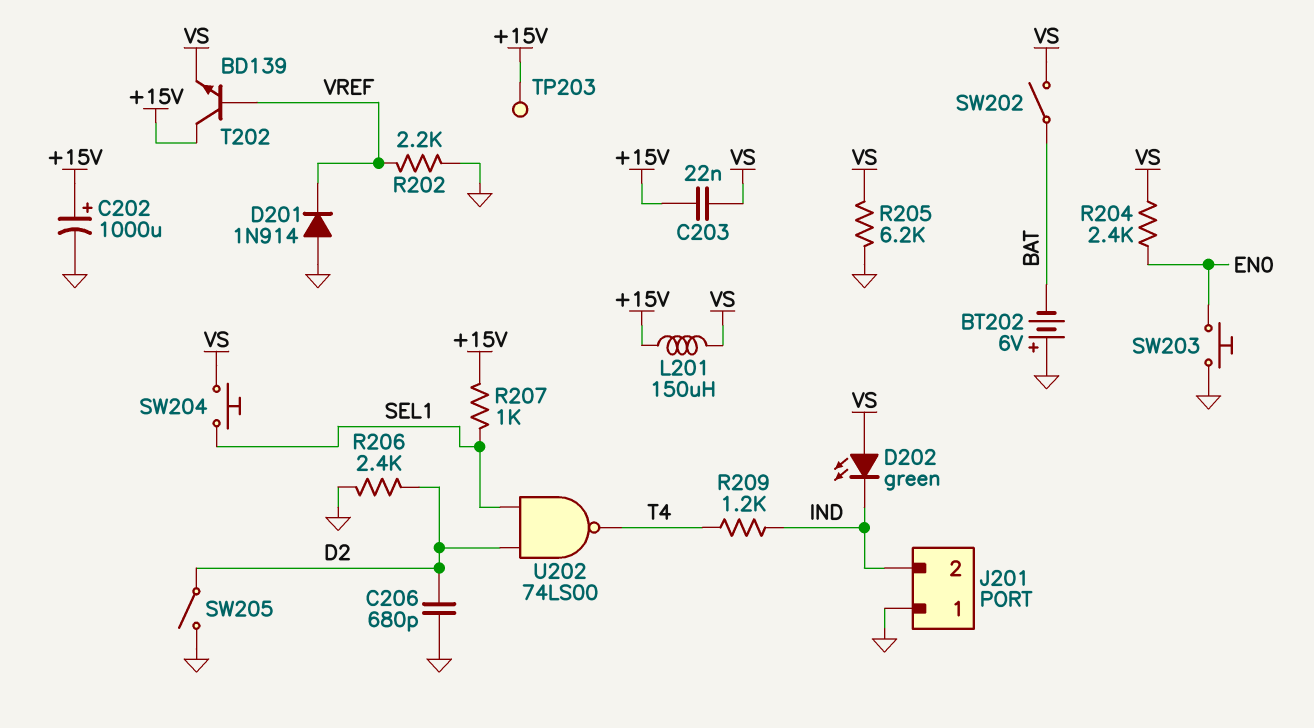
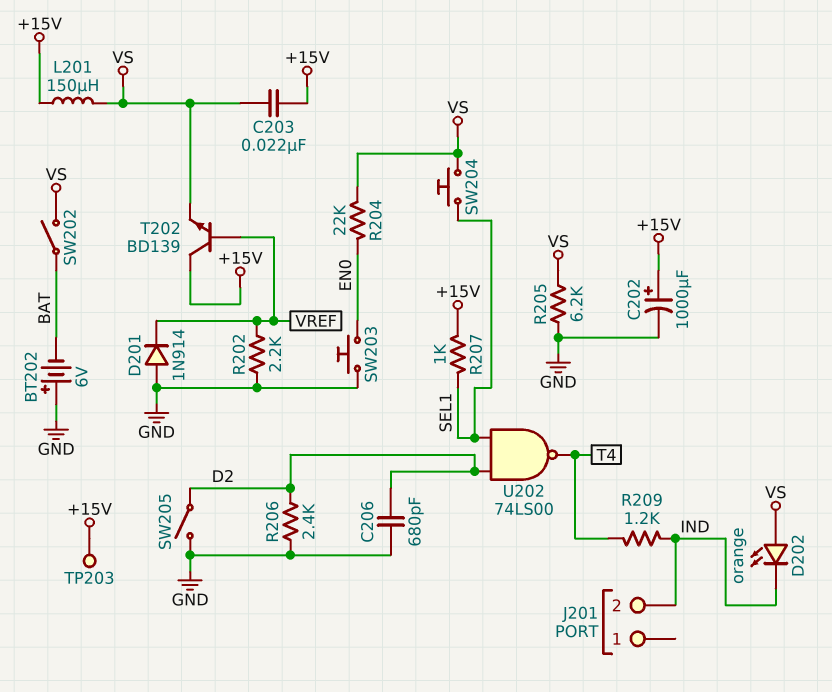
D202: LED green (A VS, K IND) -> LED orange (A VS, K IND)
J201 pin 1: GND -> none
R204: 2.4k (EN0, VS) -> 22k (EN0, VS)

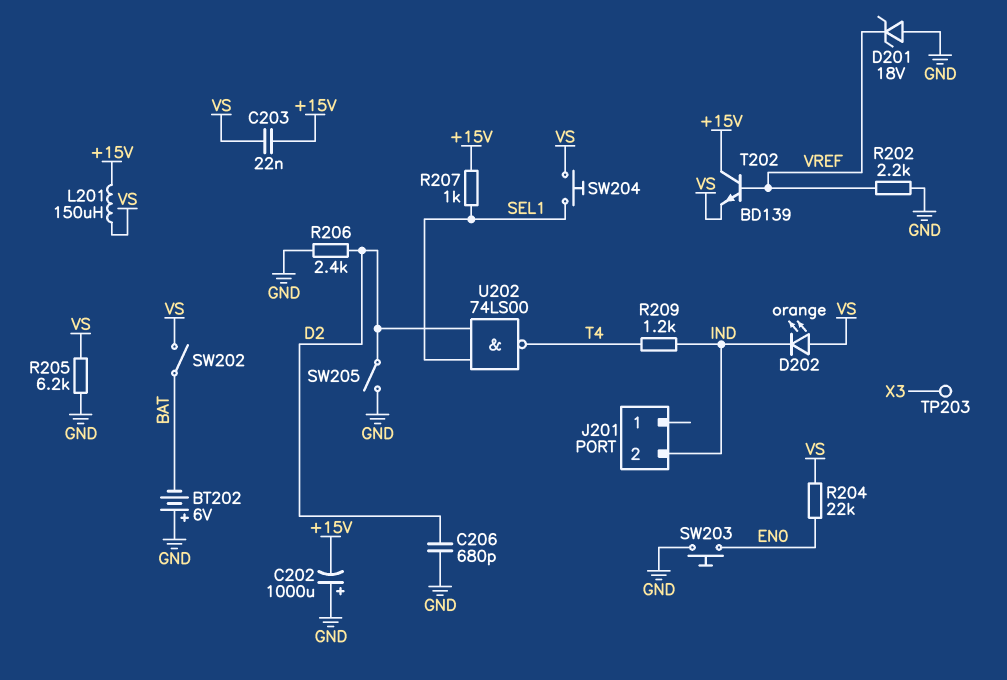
C202: 1000uF (plus +15V, minus GND) -> 1000uF (plus GND, minus +15V)
D201: diode 1N914 (A GND, K VREF) -> zener 18V (A GND, K VREF)
TP203: test point (+15V) -> test point (X3)

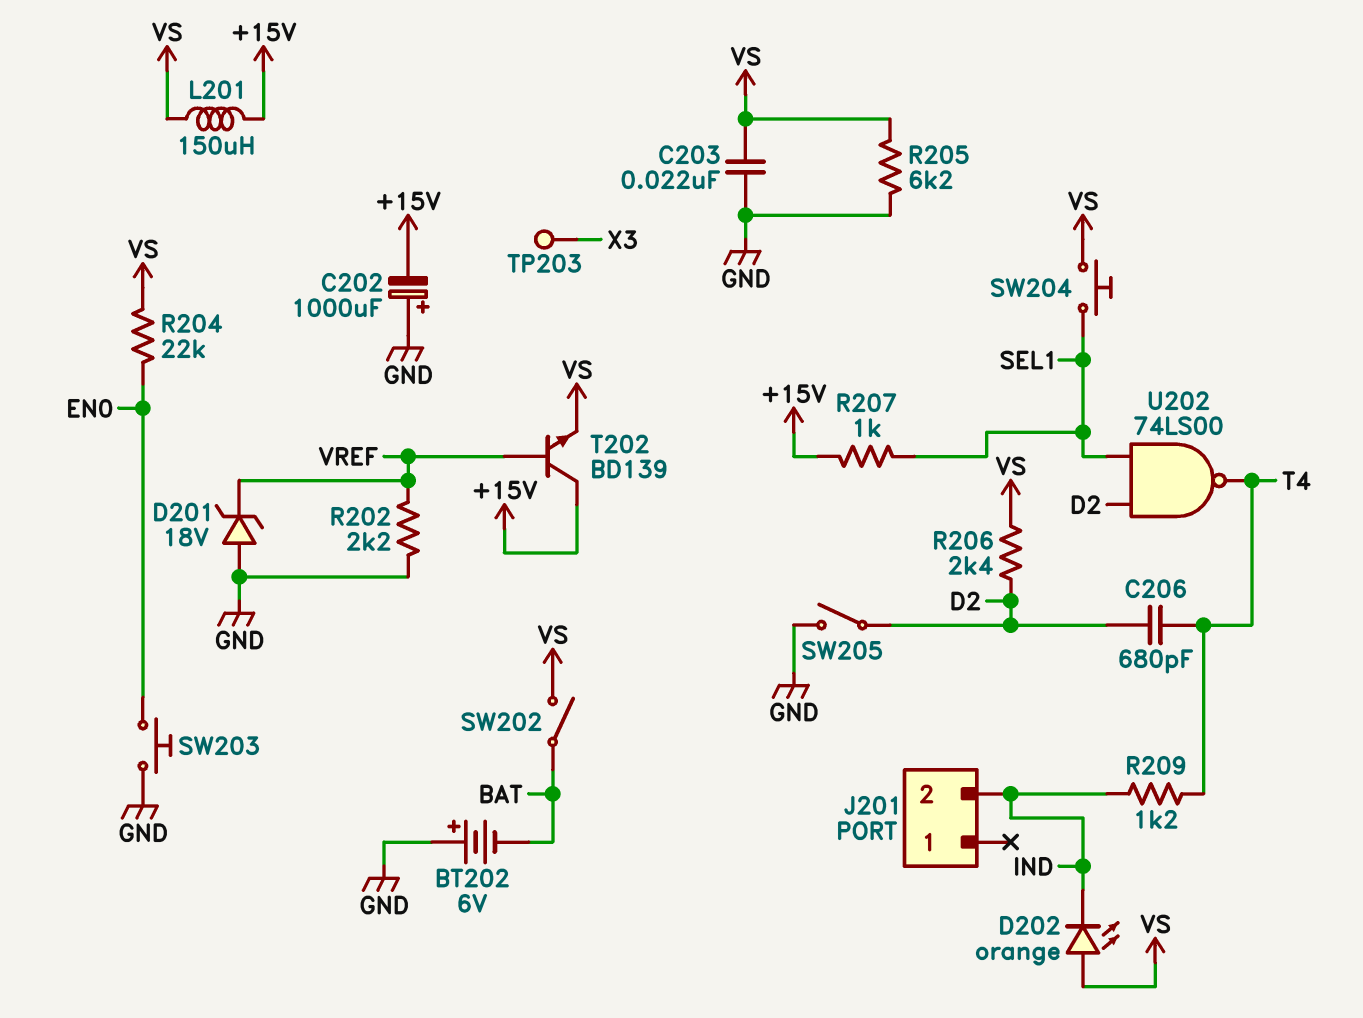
C203: 22nF (+15V, VS) -> 22nF (GND, VS)
C206: 680pF (D2, GND) -> 680pF (D2, T4)
R206: 2.4k (D2, GND) -> 2.4k (D2, VS)

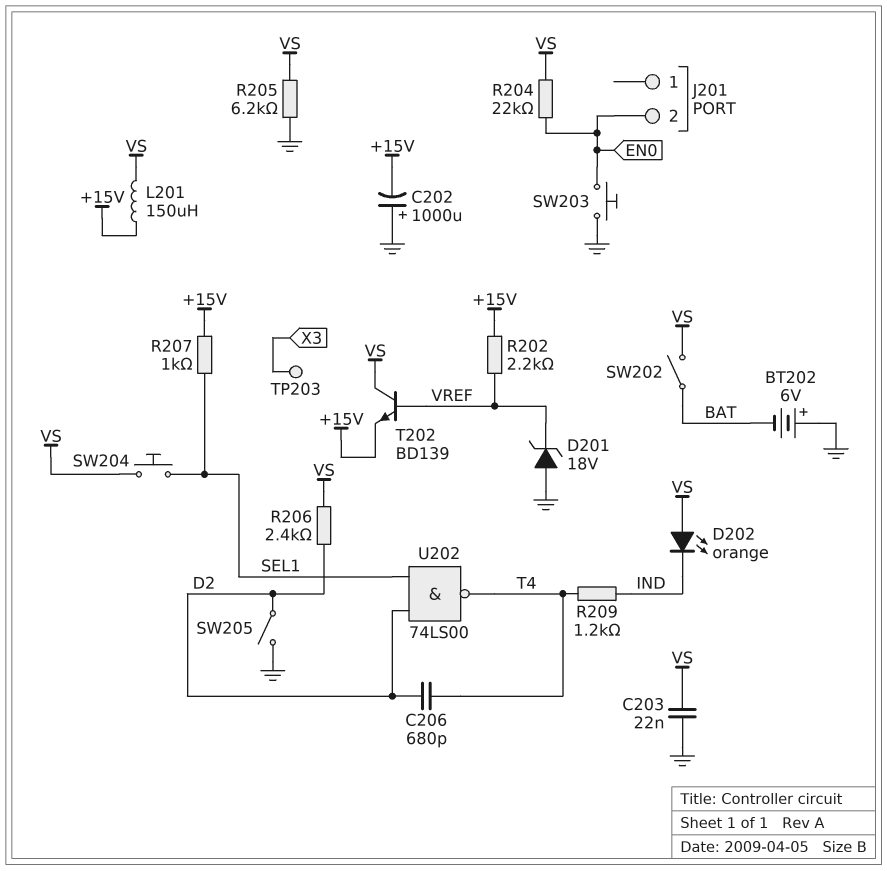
J201 pin 2: IND -> EN0
R202: 2.2k (GND, VREF) -> 2.2k (+15V, VREF)
T202: NPN BD139 (B VREF, C +15V, E VS) -> NPN BD139 (B VREF, C VS, E +15V)

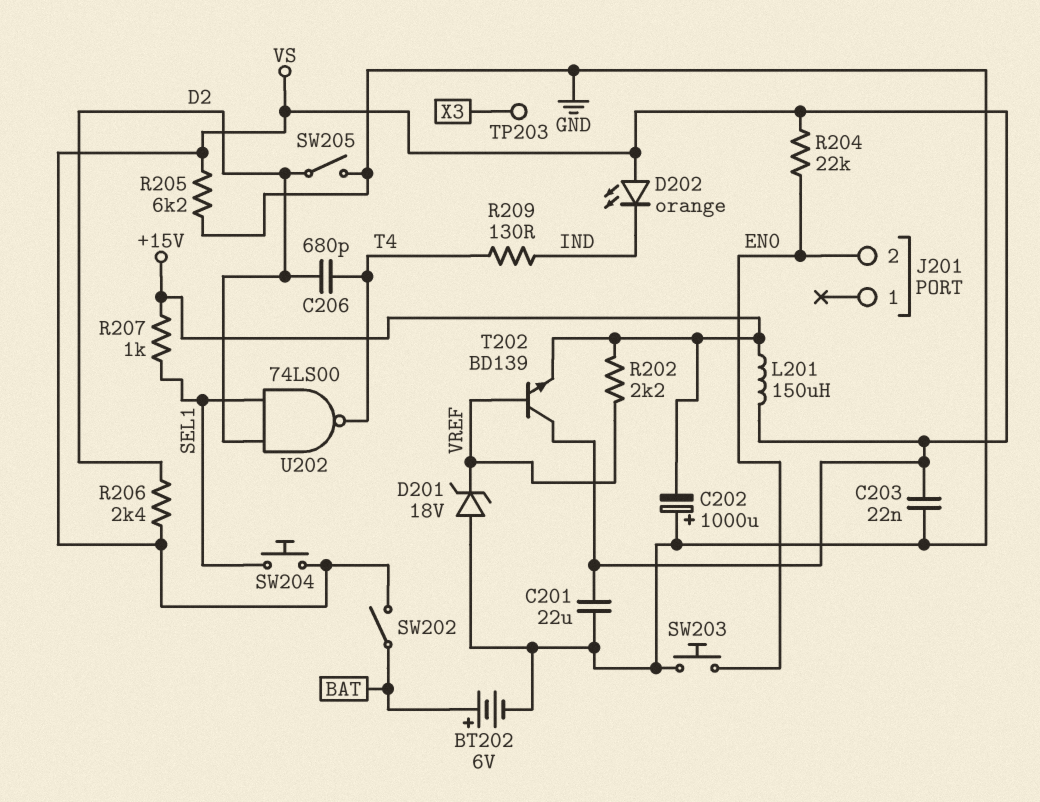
BT202: 6V (plus GND, minus BAT) -> 6V (plus BAT, minus GND)
C201: none -> 22uF (GND, VS)
R209: 1.2k (IND, T4) -> 130 (IND, T4)

